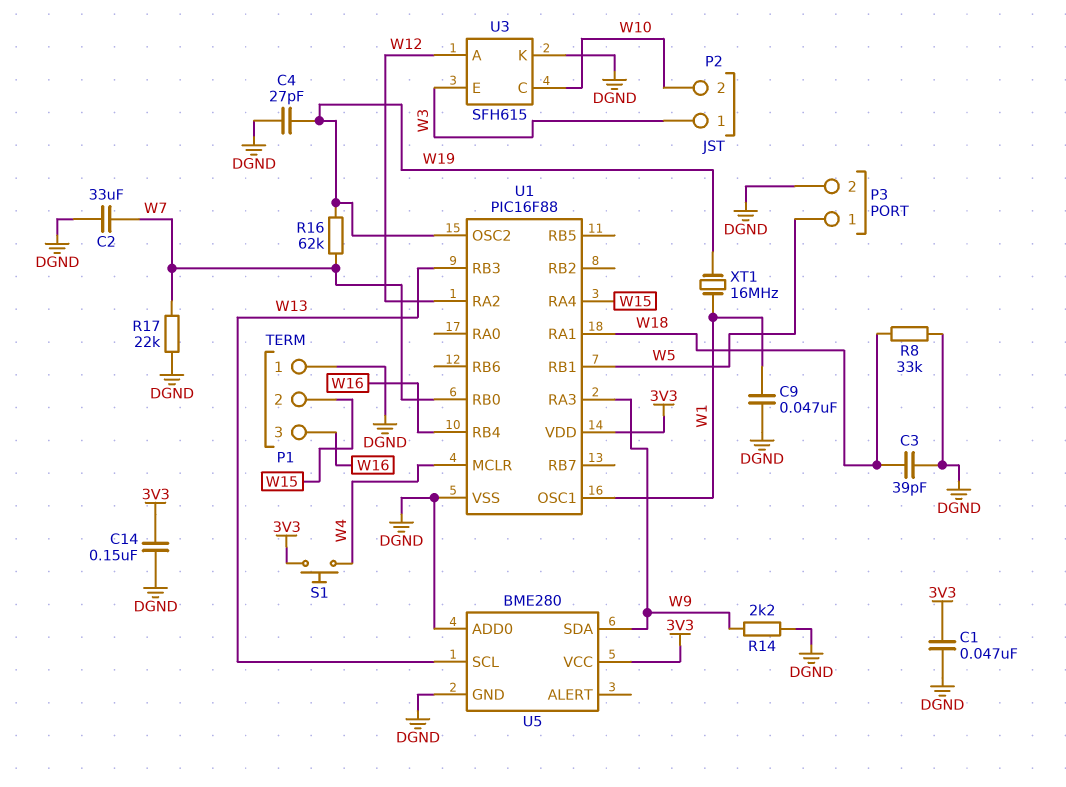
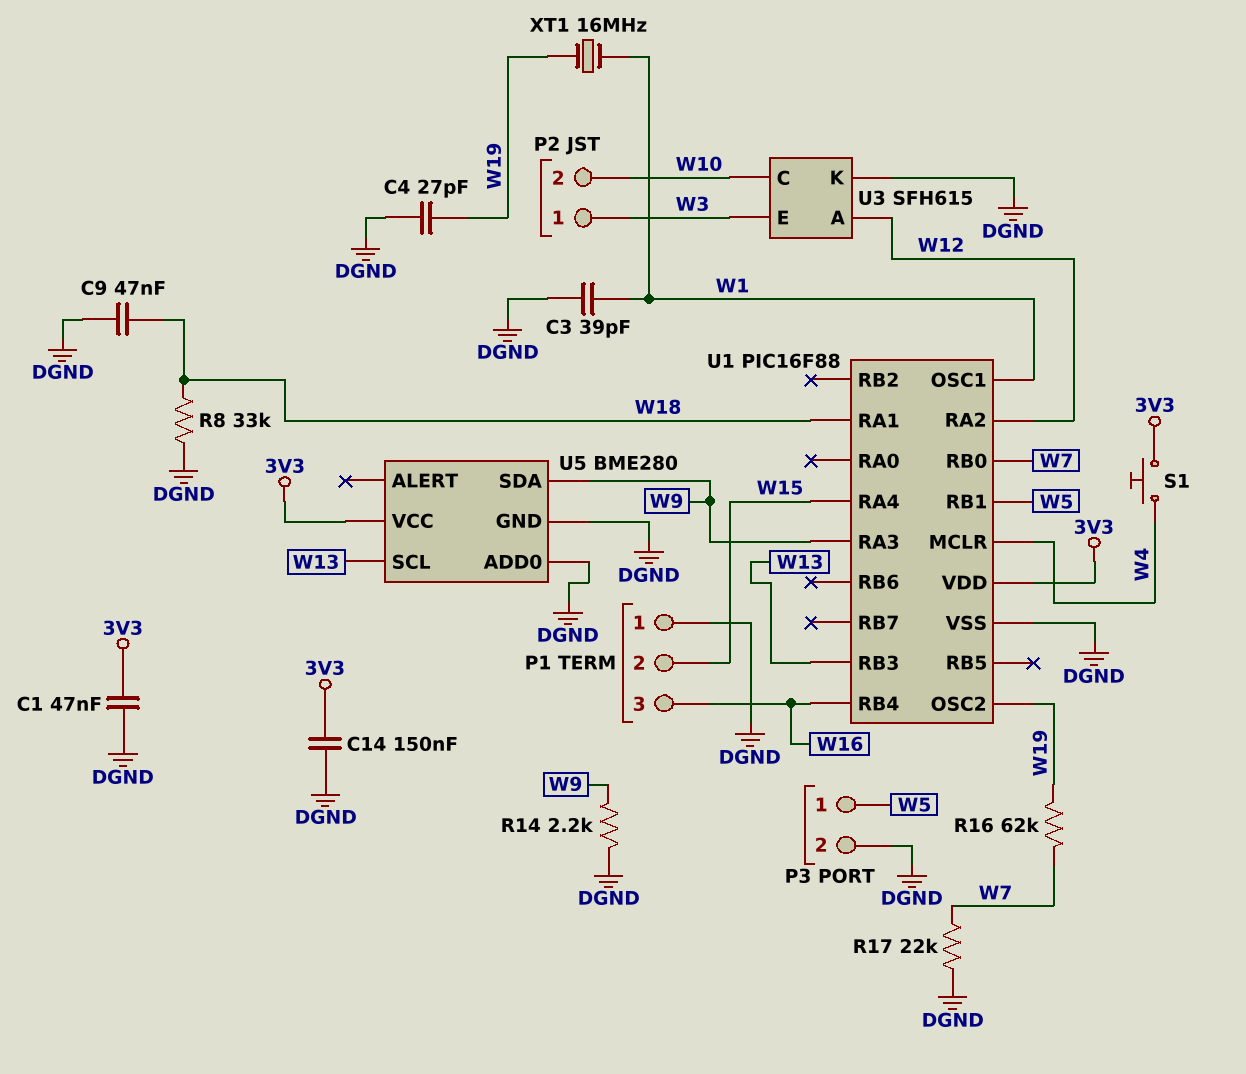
C2: 33uF (DGND, W7) -> none
C3: 39pF (DGND, W18) -> 39pF (DGND, W1)
C9: 47nF (DGND, W1) -> 47nF (DGND, W18)

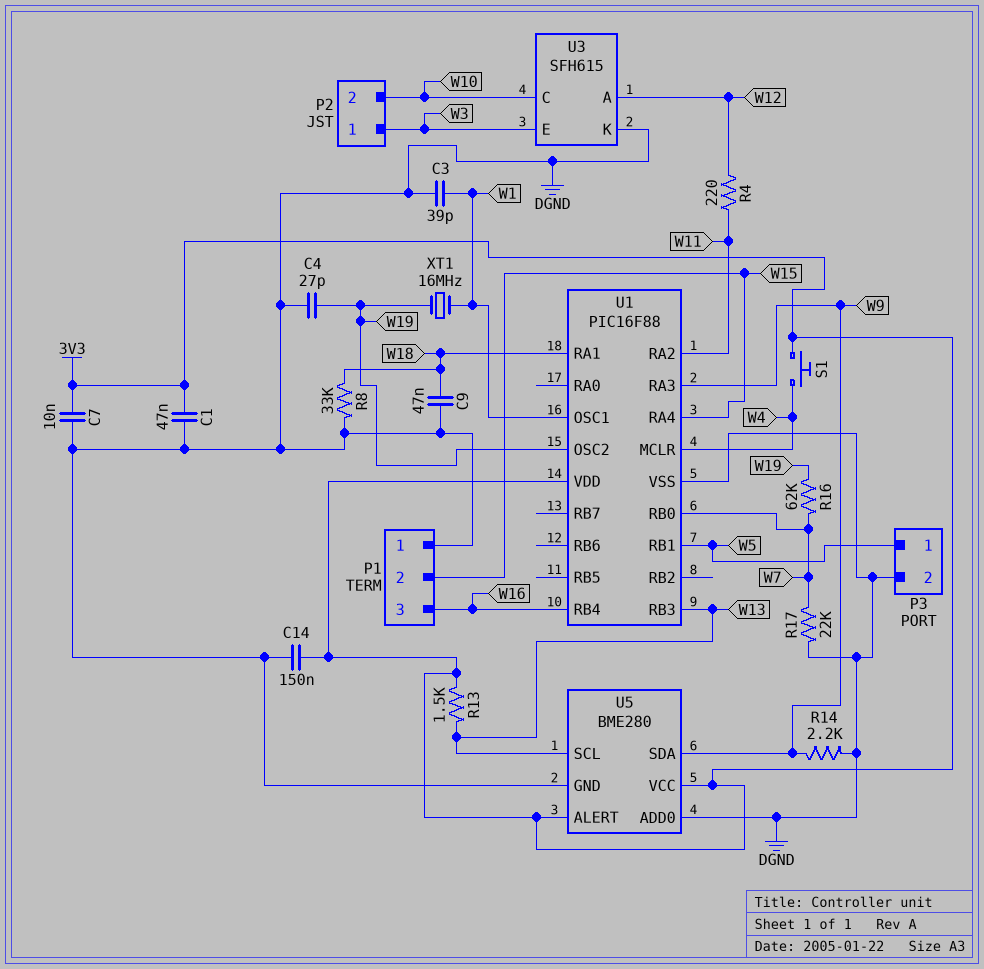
C7: none -> 10nF (3V3, DGND)
R4: none -> 220 (W11, W12)
R13: none -> 1.5k (3V3, W13)
U1 pin RA2: W12 -> W11
U5 pin ALERT: none -> 3V3

